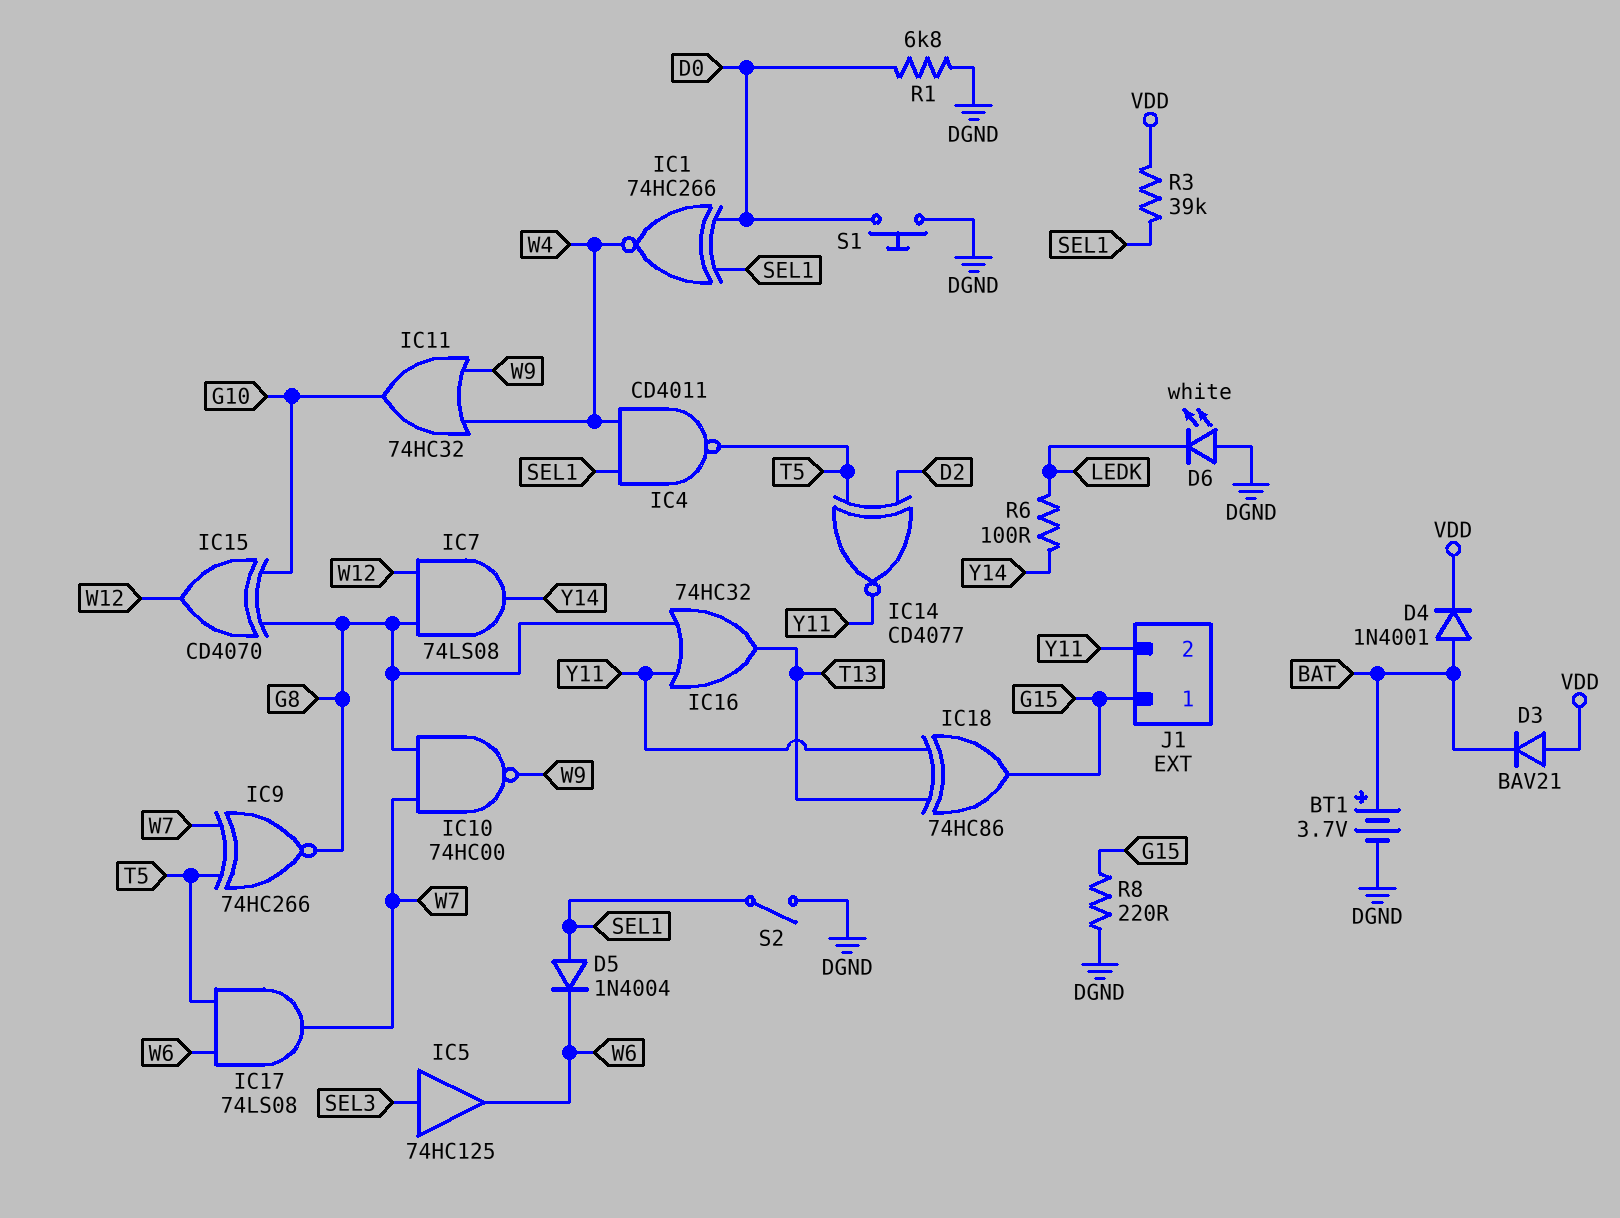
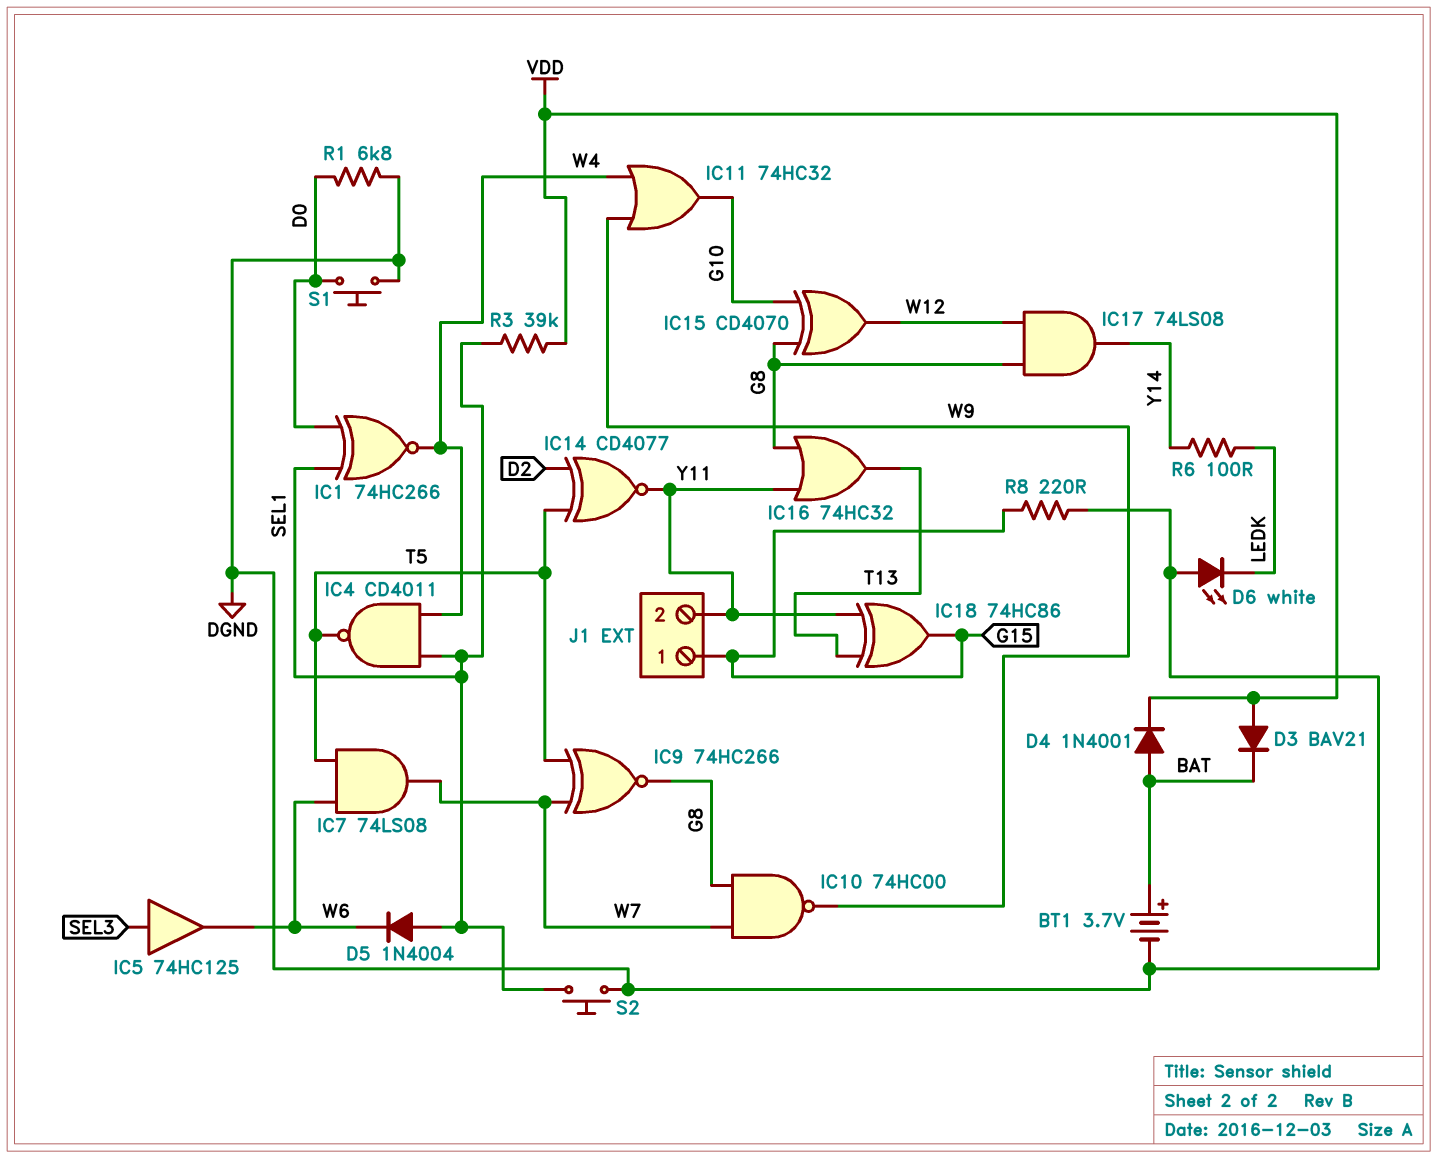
IC7: AND 74LS08 (in G8, in W12, out Y14) -> AND 74LS08 (in T5, in W6, out W7)
IC17: AND 74LS08 (in T5, in W6, out W7) -> AND 74LS08 (in G8, in W12, out Y14)
S2: switch (DGND, SEL1) -> button (DGND, SEL1)

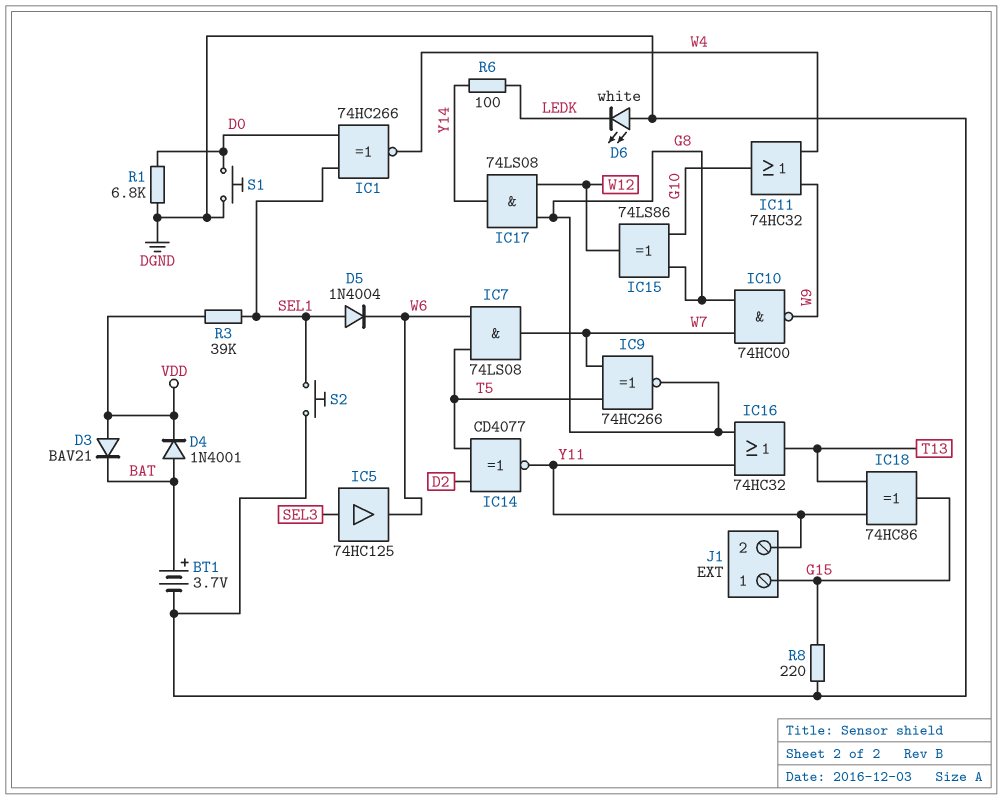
IC4: NAND CD4011 (in SEL1, in W4, out T5) -> none
IC15: XOR CD4070 (in G8, in G10, out W12) -> XOR 74LS86 (in G8, in G10, out W12)

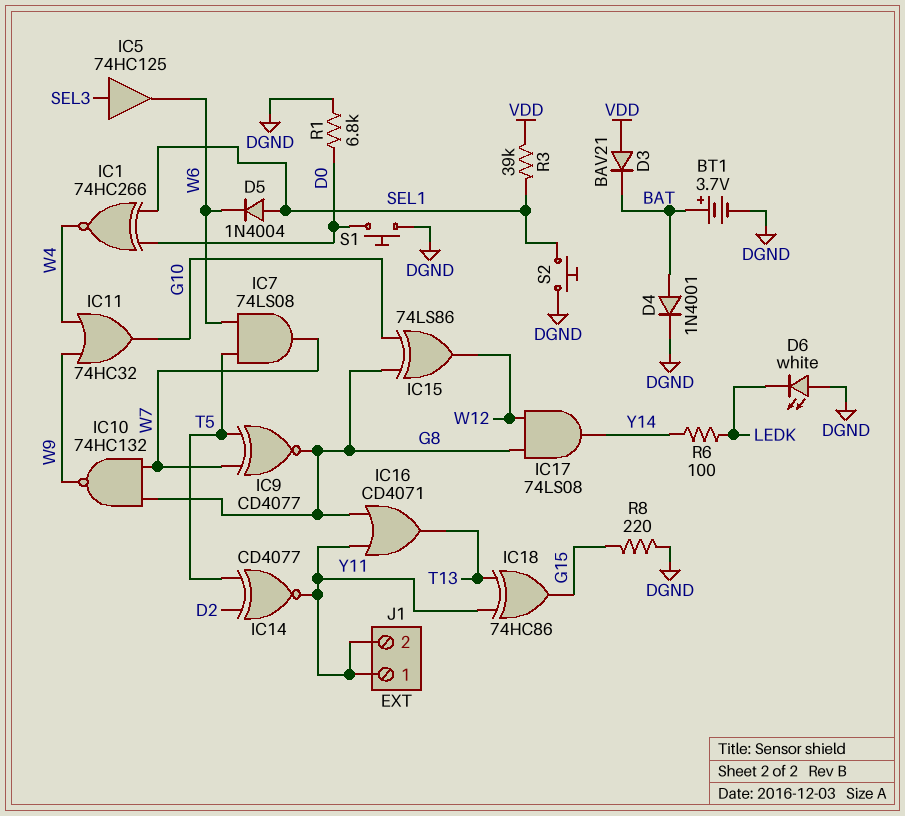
D4: diode 1N4001 (A BAT, K VDD) -> diode 1N4001 (A BAT, K DGND)
IC9: XNOR 74HC266 (in T5, in W7, out G8) -> XNOR CD4077 (in T5, in W7, out G8)
IC10: NAND 74HC00 (in G8, in W7, out W9) -> NAND 74HC132 (in G8, in W7, out W9)
IC16: OR 74HC32 (in G8, in Y11, out T13) -> OR CD4071 (in G8, in Y11, out T13)
J1 pin 1: G15 -> Y11

